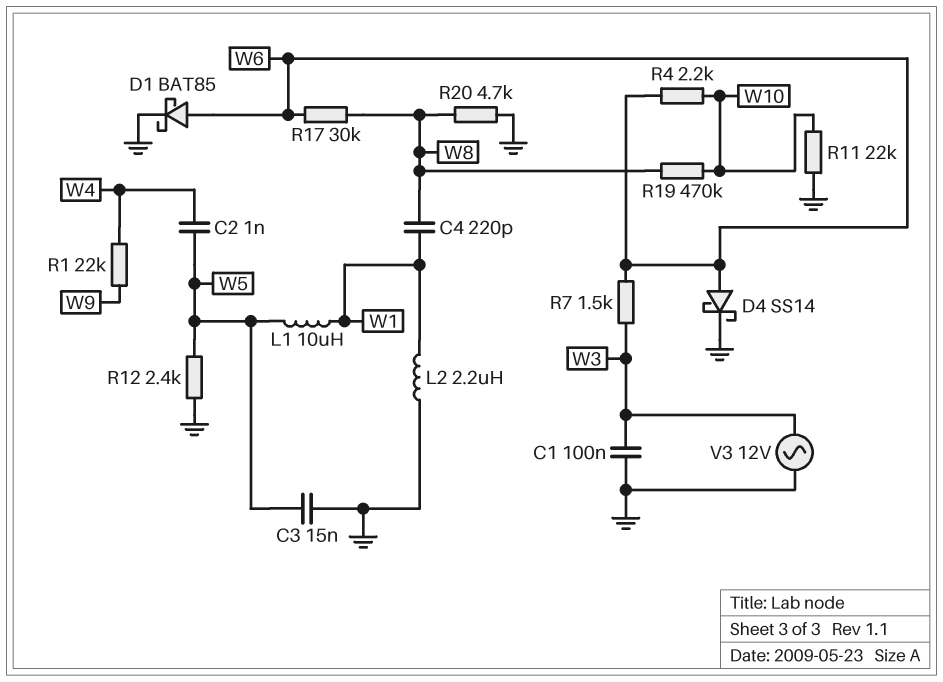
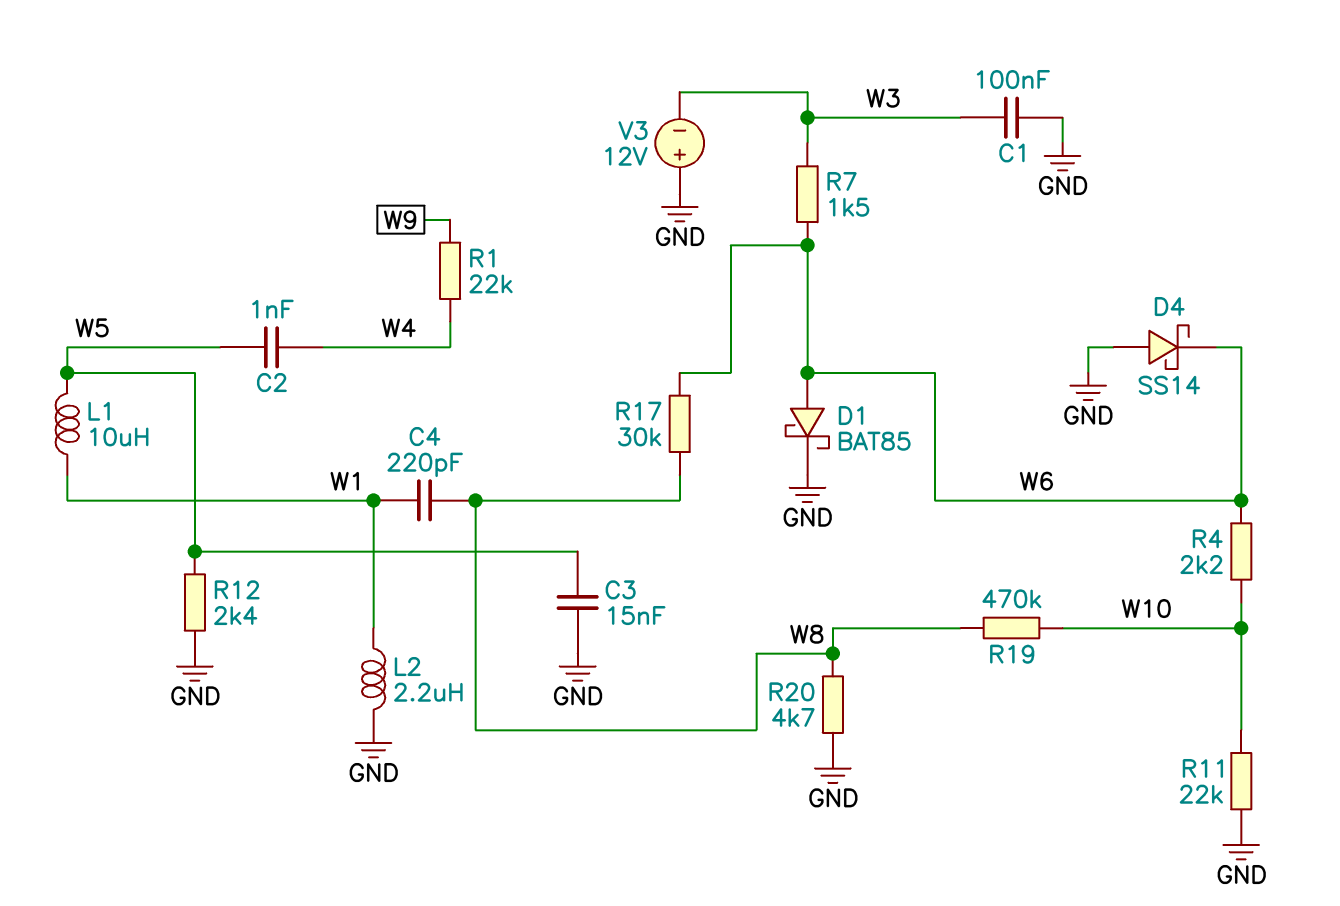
D4: schottky SS14 (A W6, K GND) -> schottky SS14 (A GND, K W6)
V3: AC 12V (GND, W3) -> 12V (plus GND, minus W3)

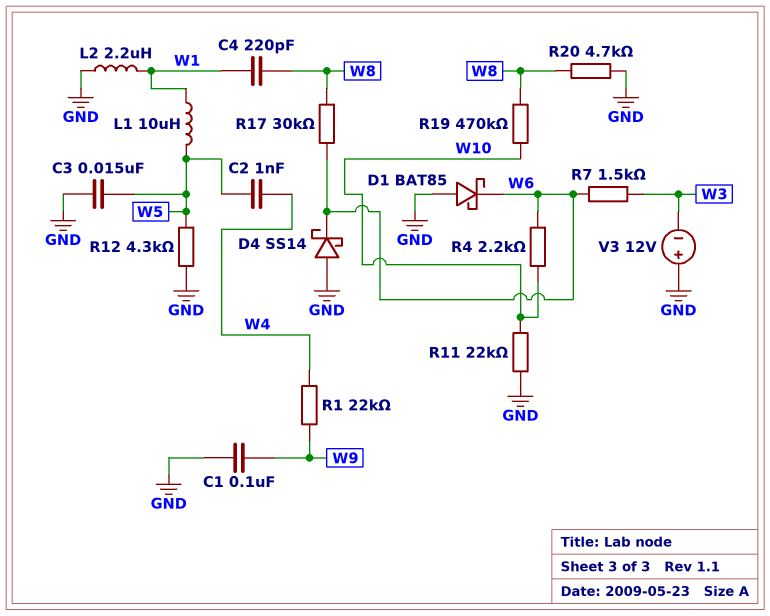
C1: 100nF (GND, W3) -> 100nF (GND, W9)
D1: schottky BAT85 (A W6, K GND) -> schottky BAT85 (A GND, K W6)
R12: 2.4k (GND, W5) -> 4.3k (GND, W5)

